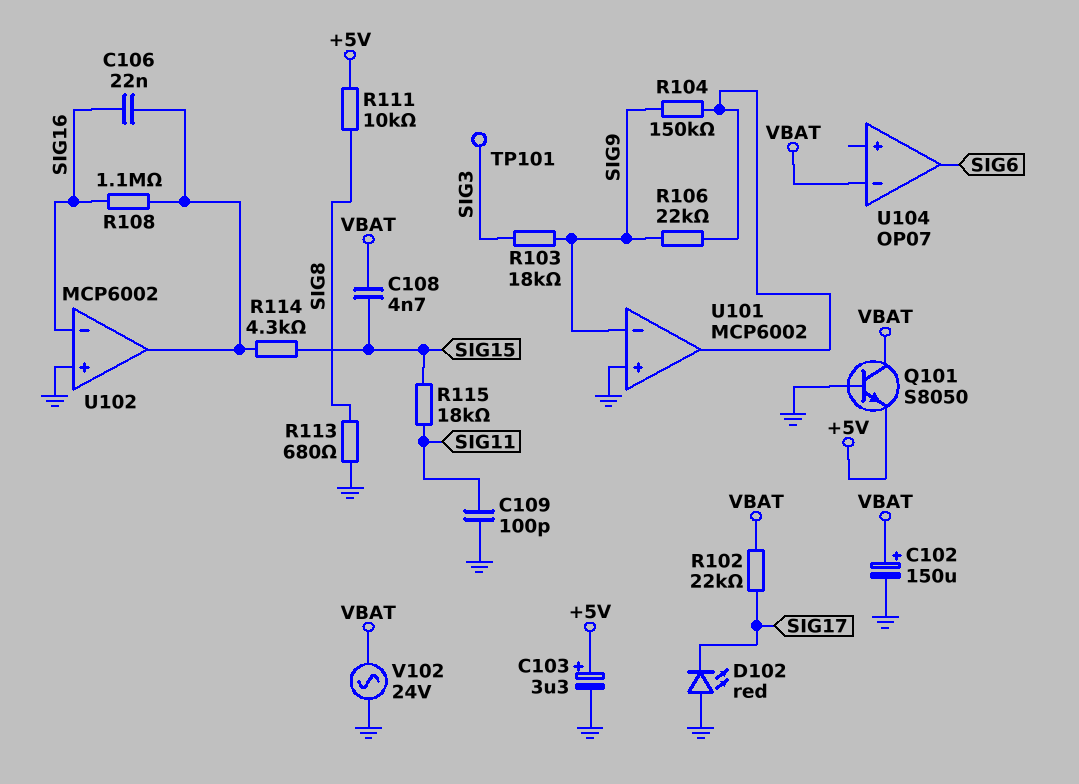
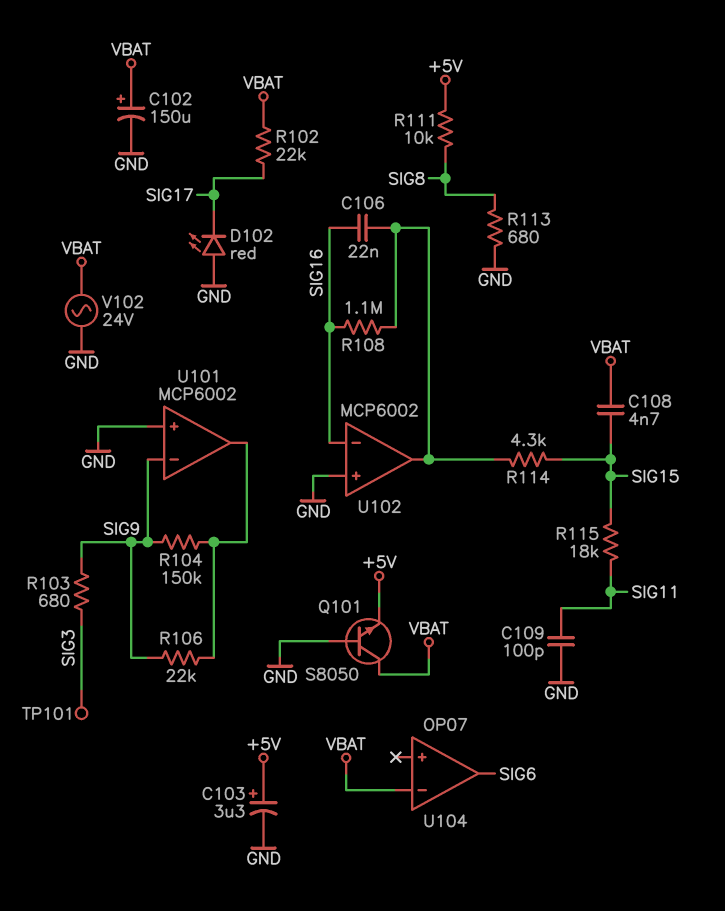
R103: 18k (SIG3, SIG9) -> 680 (SIG3, SIG9)

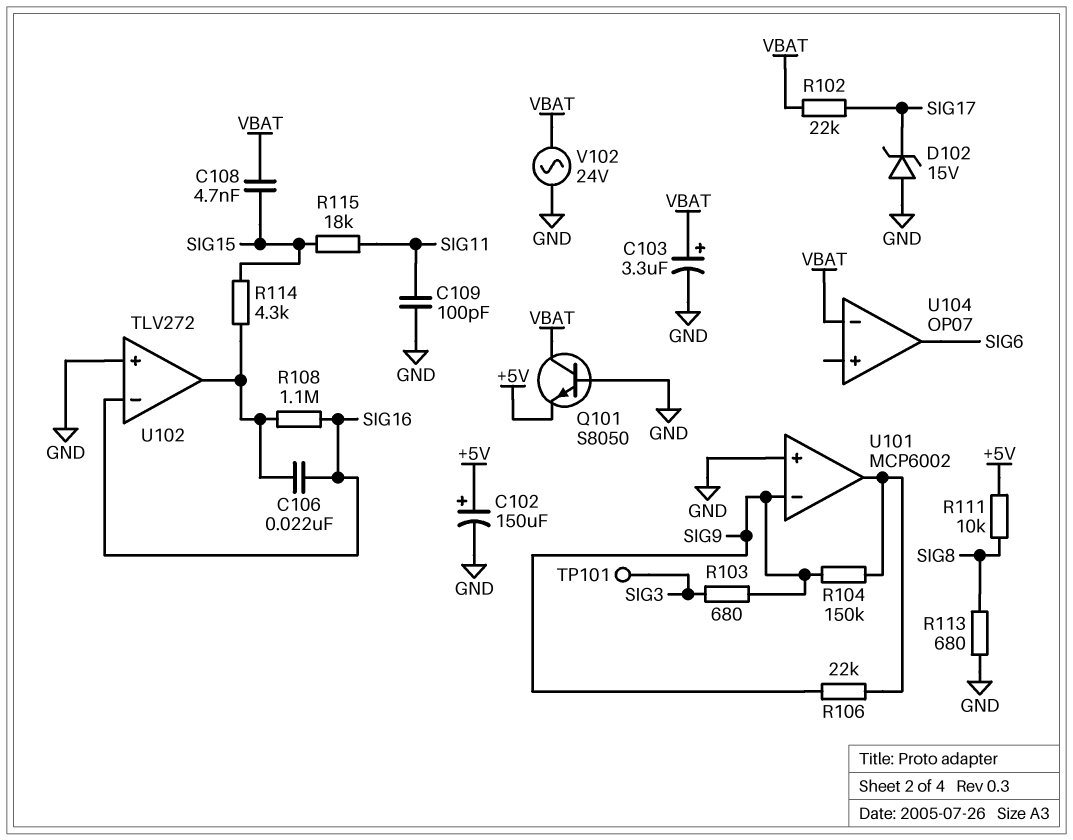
C102: 150uF (plus VBAT, minus GND) -> 150uF (plus +5V, minus GND)
C103: 3.3uF (plus +5V, minus GND) -> 3.3uF (plus VBAT, minus GND)
D102: LED red (A GND, K SIG17) -> zener 15V (A GND, K SIG17)
U102: MCP6002 -> TLV272

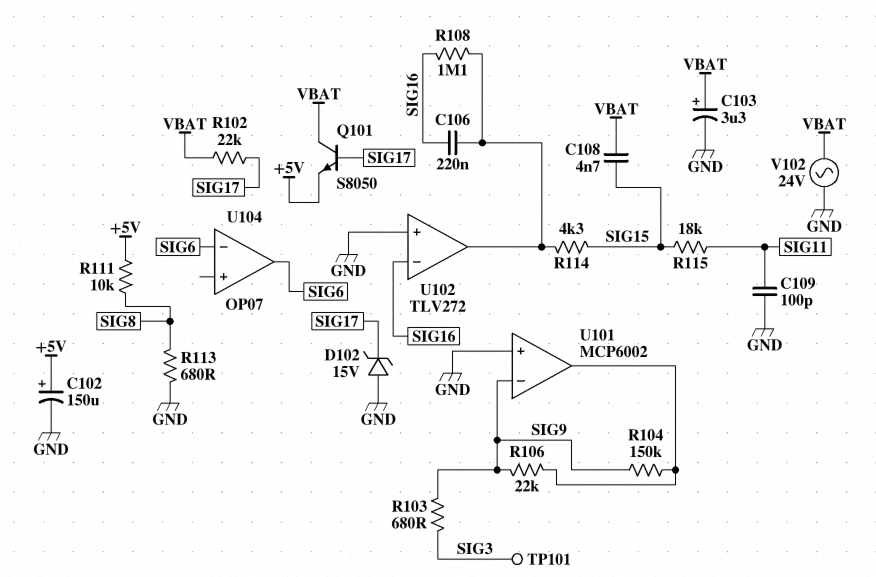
C106: 22nF (SIG16, U102/out) -> 220nF (SIG16, U102/out)
Q101: NPN S8050 (B GND, C VBAT, E +5V) -> NPN S8050 (B SIG17, C VBAT, E +5V)
U104 pin in-: VBAT -> SIG6

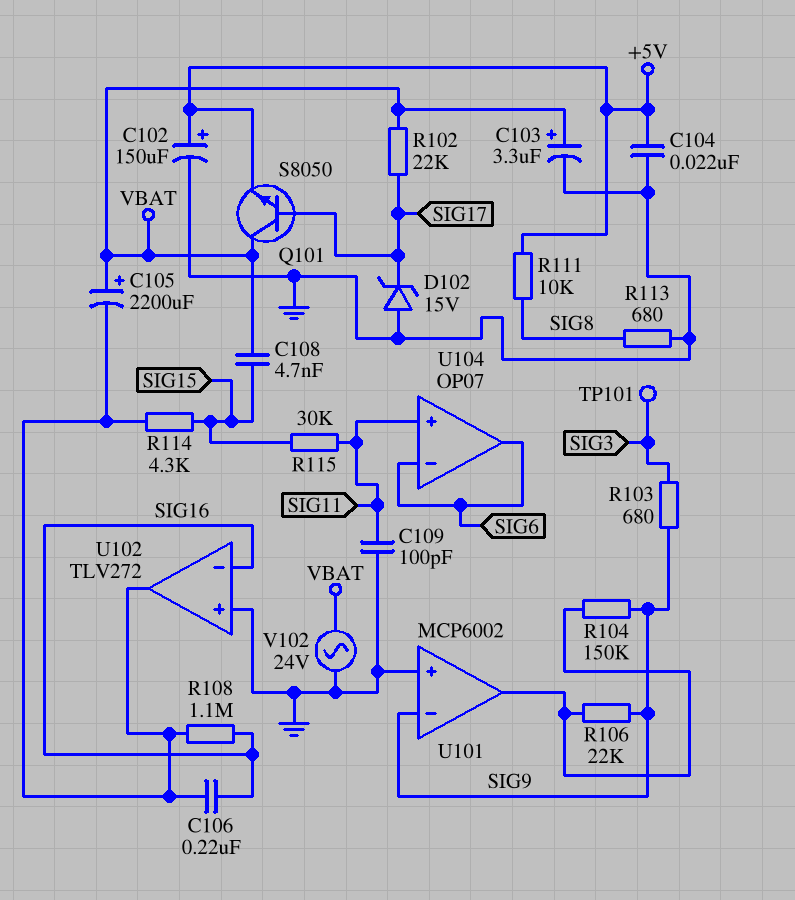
C104: none -> 22nF (+5V, GND)
C105: none -> 2200uF (plus VBAT, minus U102/out)
R115: 18k (SIG11, SIG15) -> 30k (SIG11, SIG15)
U104 pin in+: none -> SIG11

